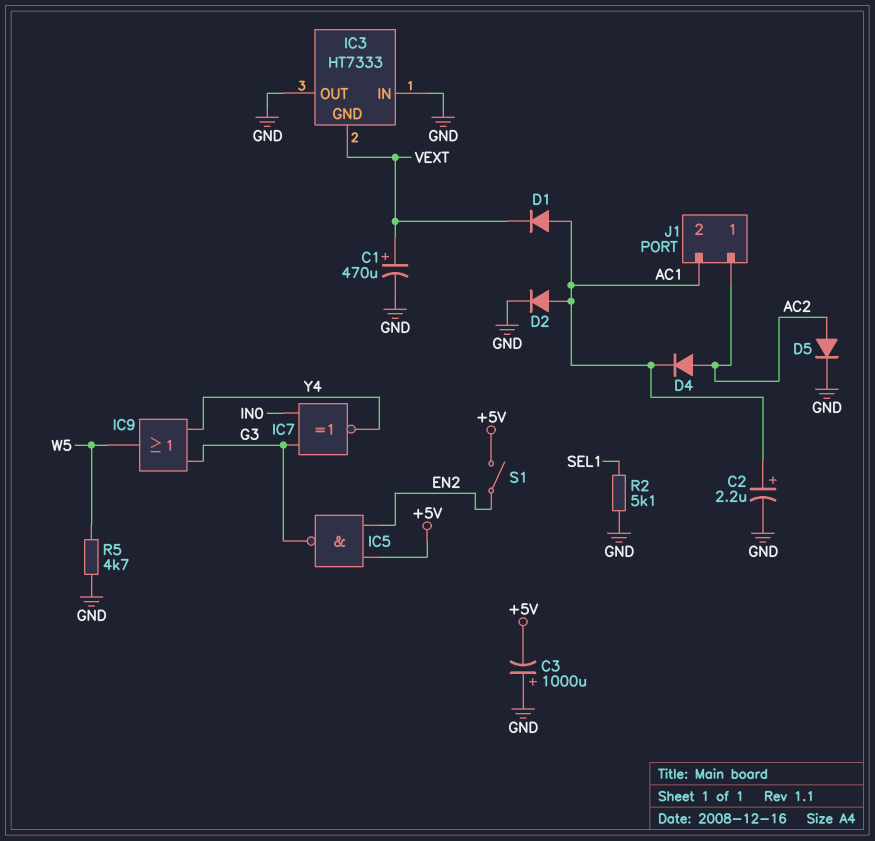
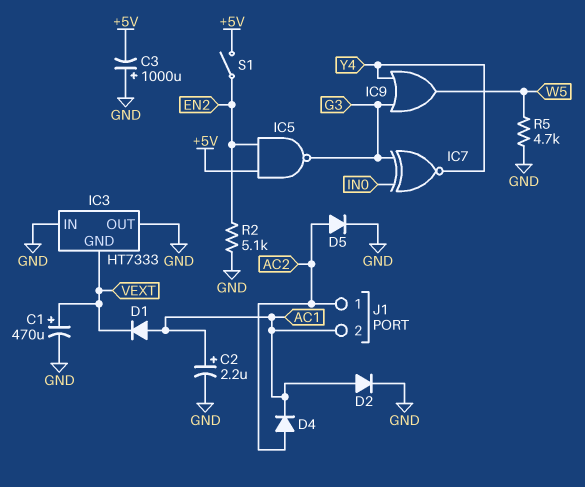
R2: 5.1k (GND, SEL1) -> 5.1k (EN2, GND)

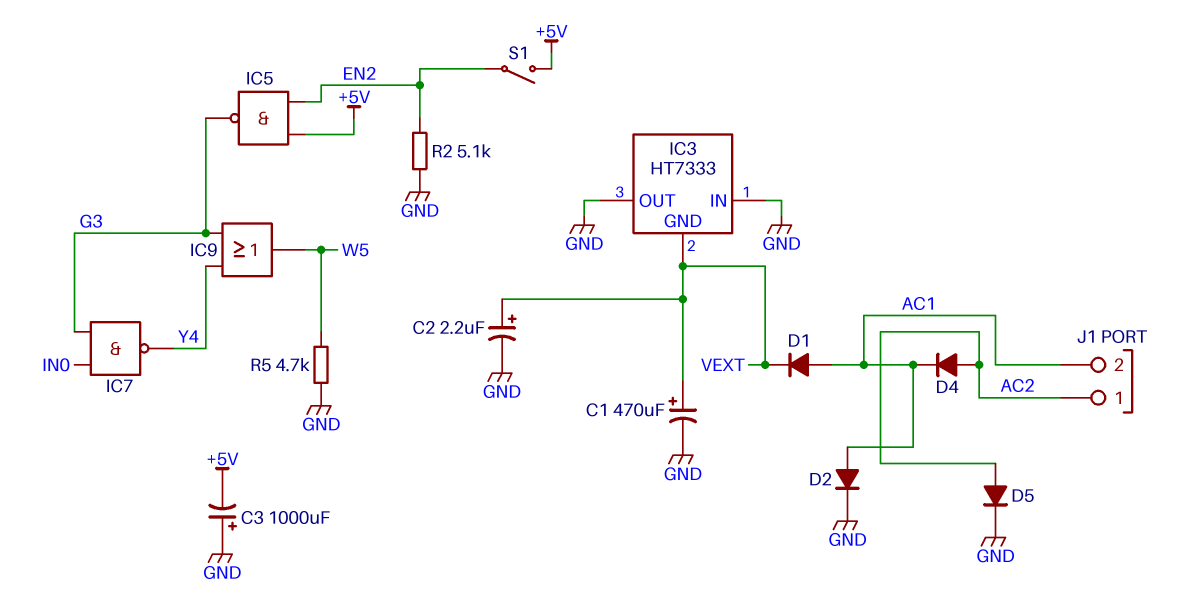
C2: 2.2uF (plus AC1, minus GND) -> 2.2uF (plus VEXT, minus GND)
IC7: XNOR (in G3, in IN0, out Y4) -> NAND (in G3, in IN0, out Y4)

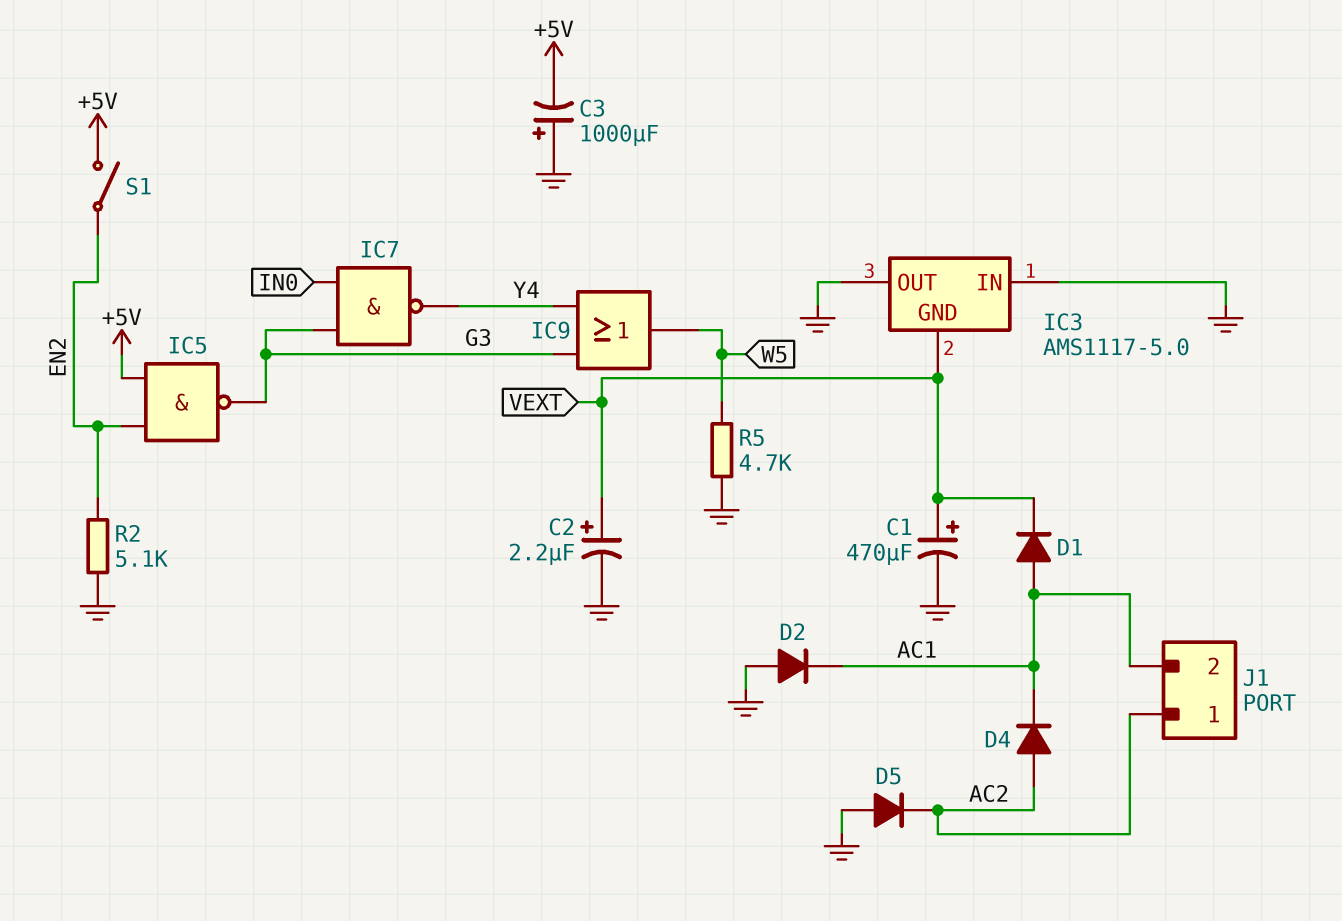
D2: diode (A AC1, K GND) -> diode (A GND, K AC1)
D5: diode (A AC2, K GND) -> diode (A GND, K AC2)
IC3: HT7333 -> AMS1117-5.0

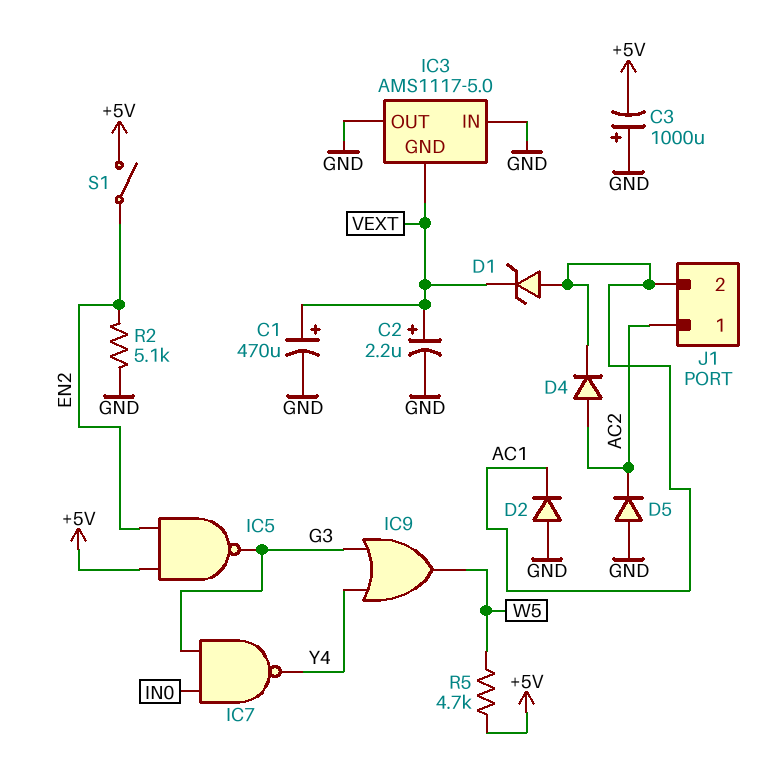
D1: diode (A AC1, K VEXT) -> zener (A AC1, K VEXT)
R5: 4.7k (GND, W5) -> 4.7k (+5V, W5)

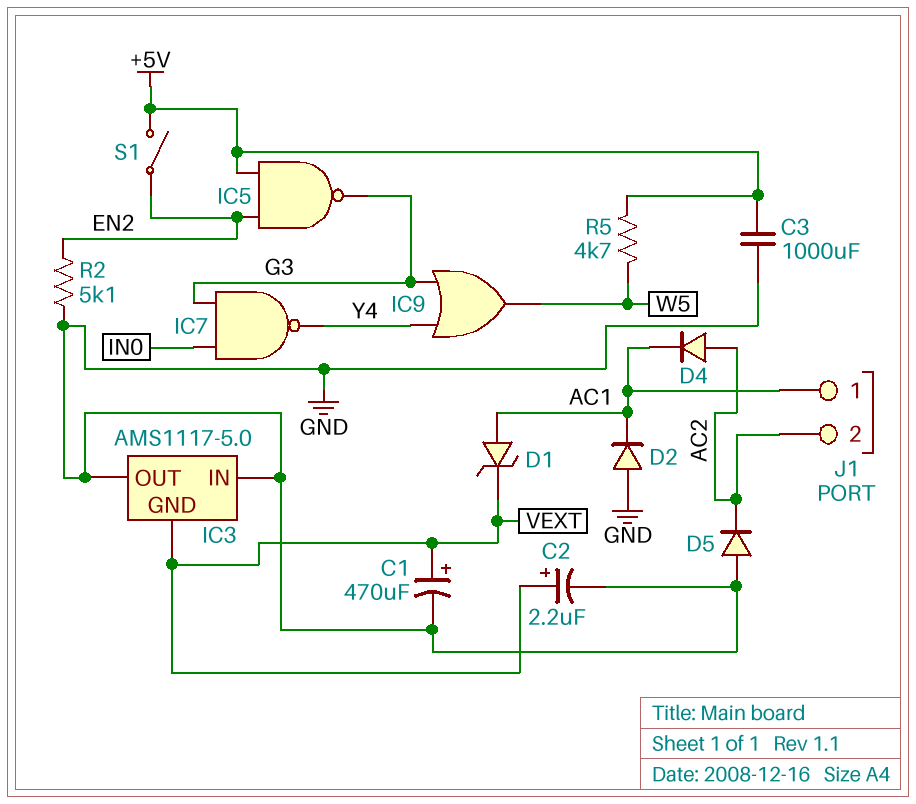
C3: 1000uF (plus GND, minus +5V) -> 1000uF (+5V, GND)
J1 pin 1: AC2 -> AC1
J1 pin 2: AC1 -> AC2

